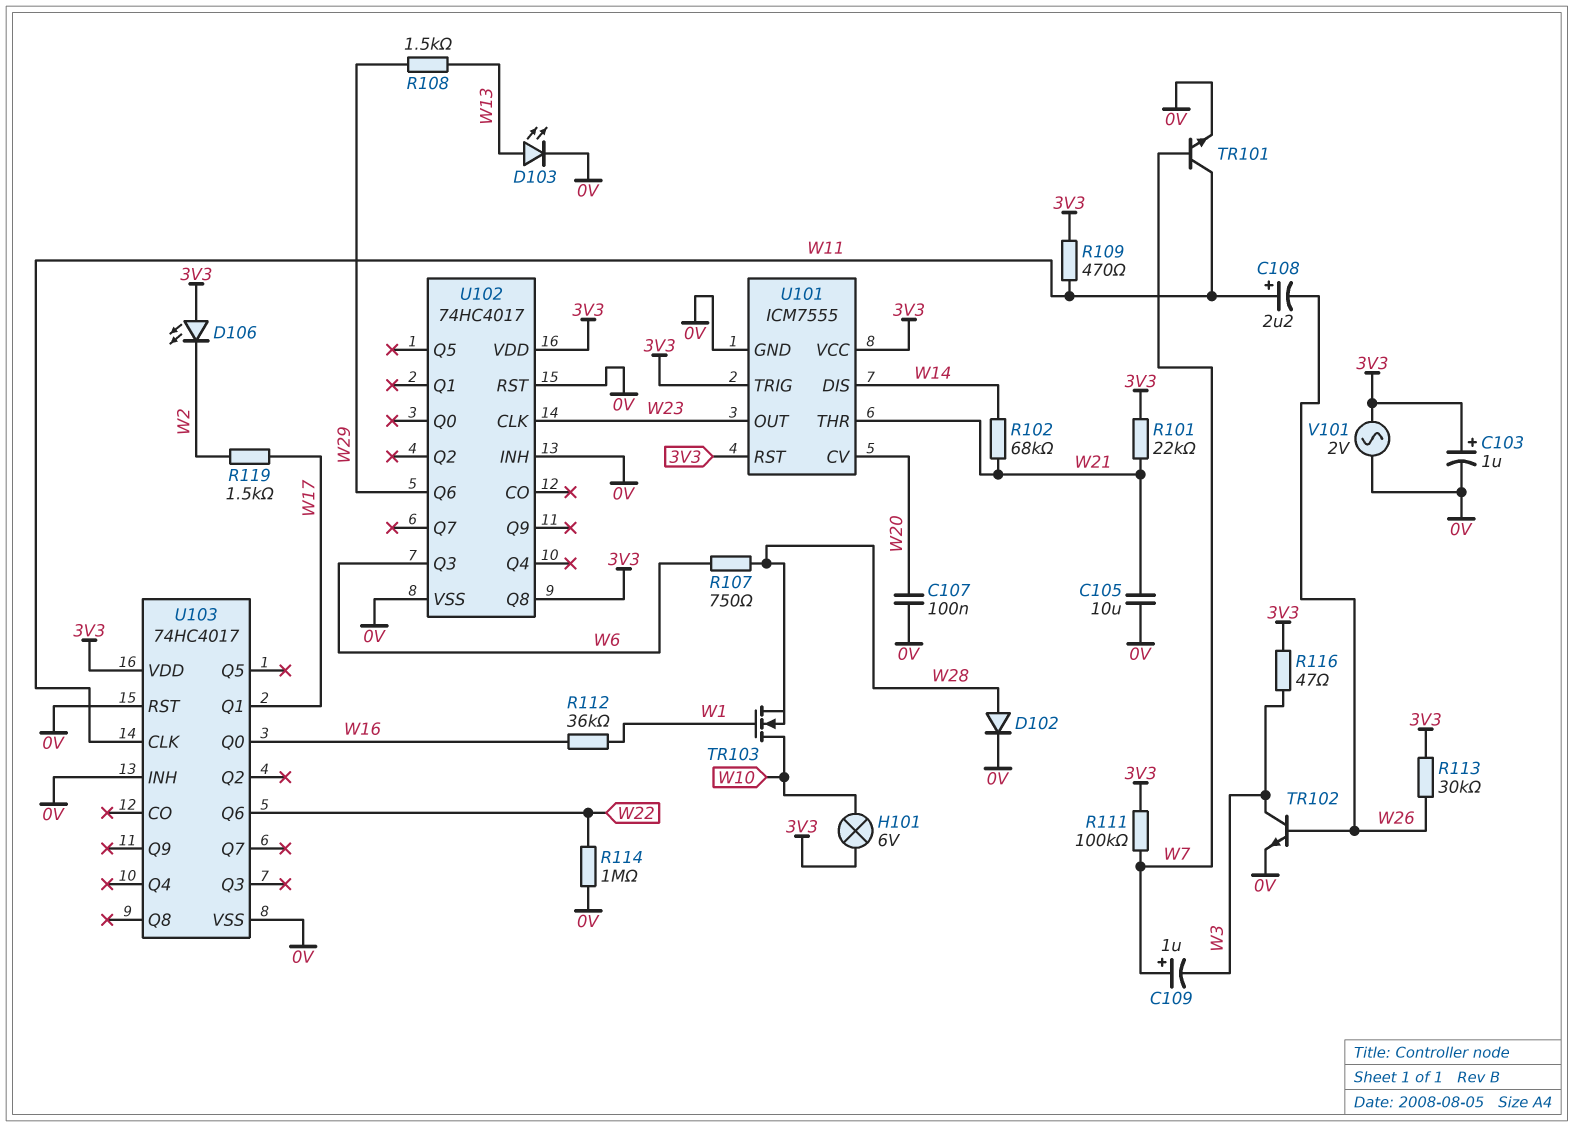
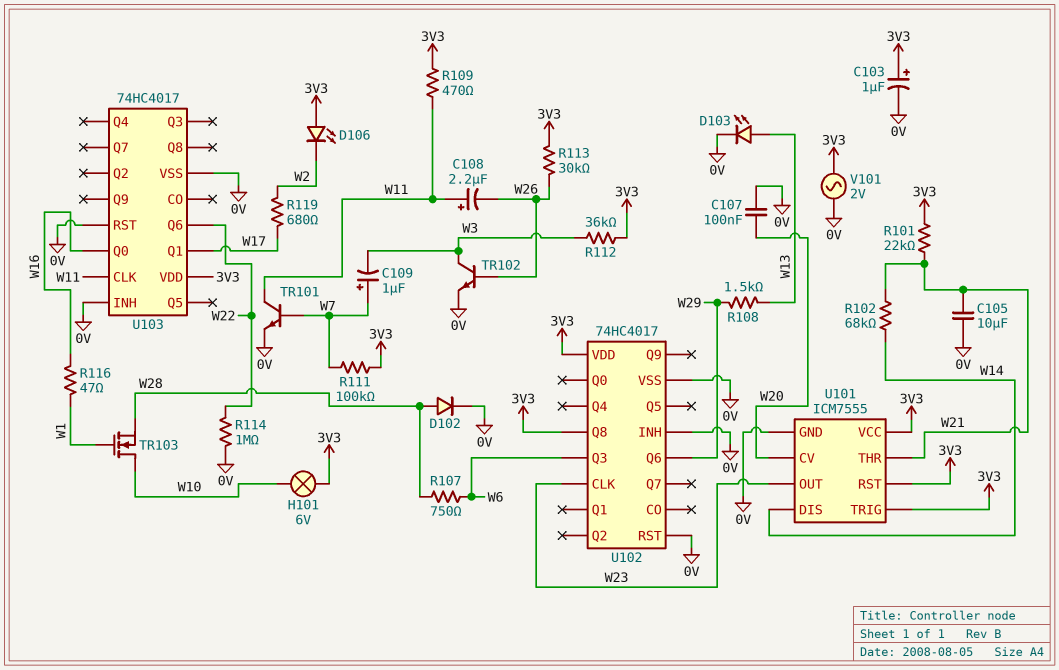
R112: 36k (W1, W16) -> 36k (3V3, W3)
R116: 47 (3V3, W3) -> 47 (W1, W16)
R119: 1.5k (W2, W17) -> 680 (W2, W17)

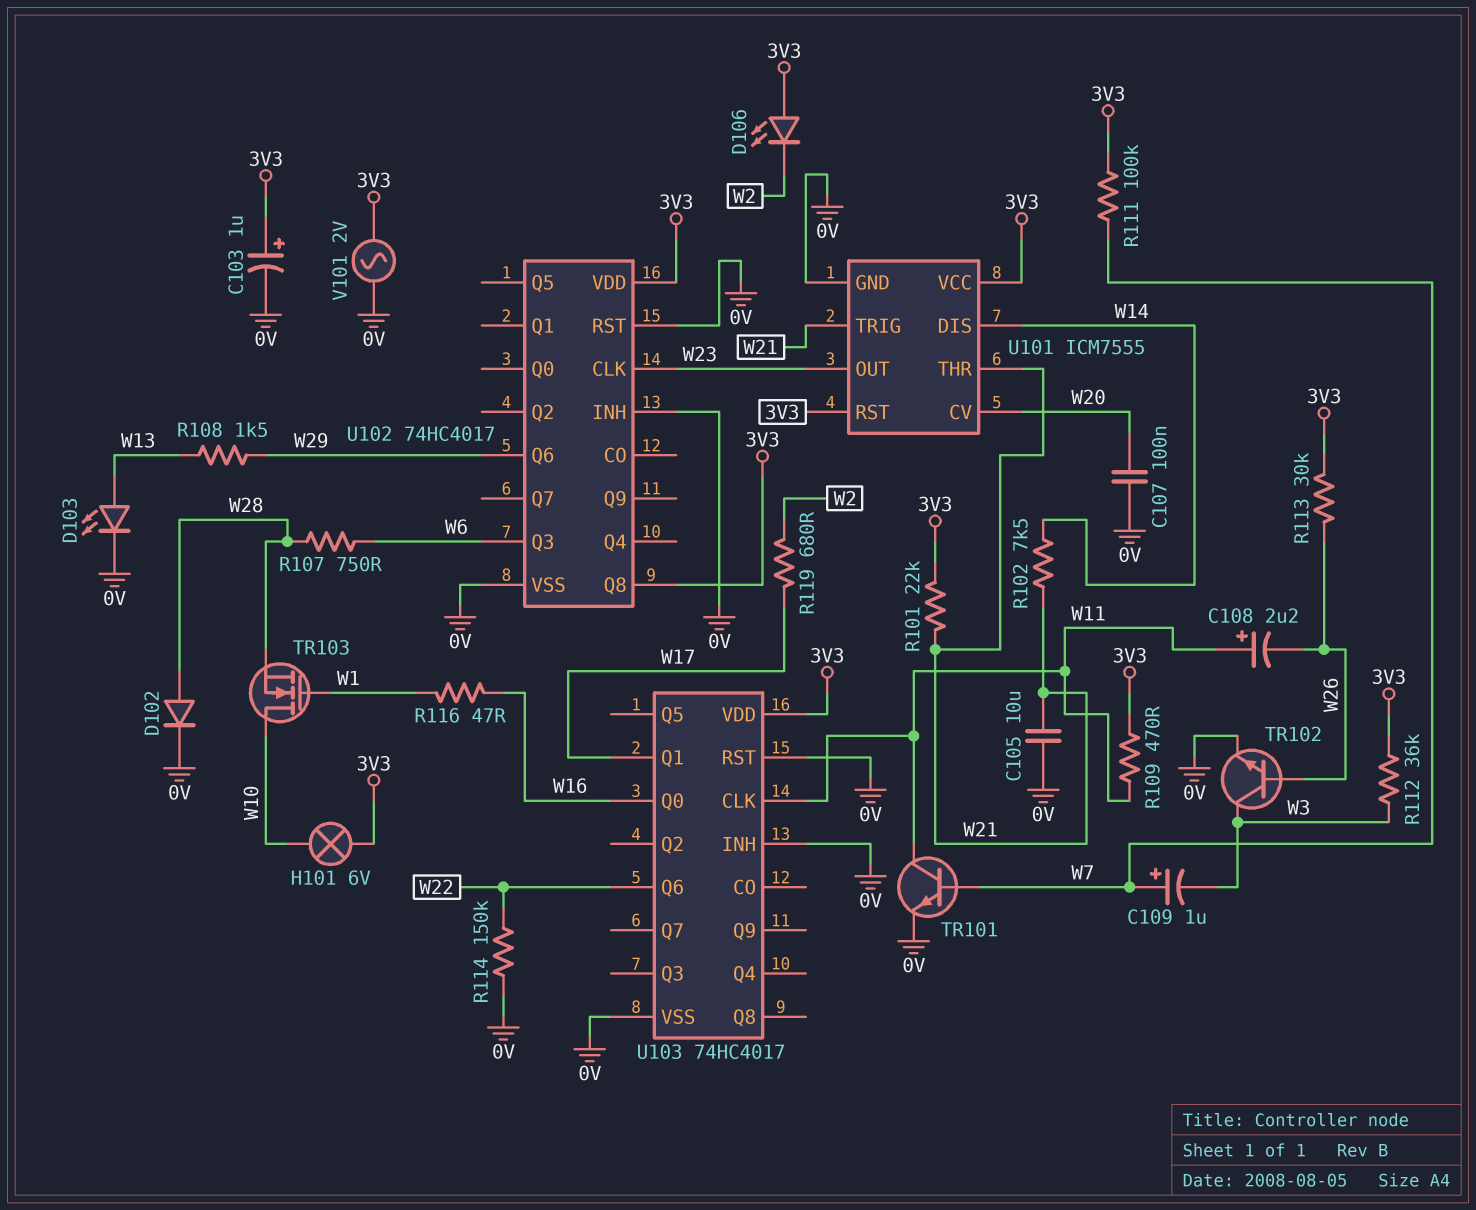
R102: 68k (W14, W21) -> 7.5k (W14, W21)
R114: 1M (0V, W22) -> 150k (0V, W22)
U101 pin TRIG: 3V3 -> W21

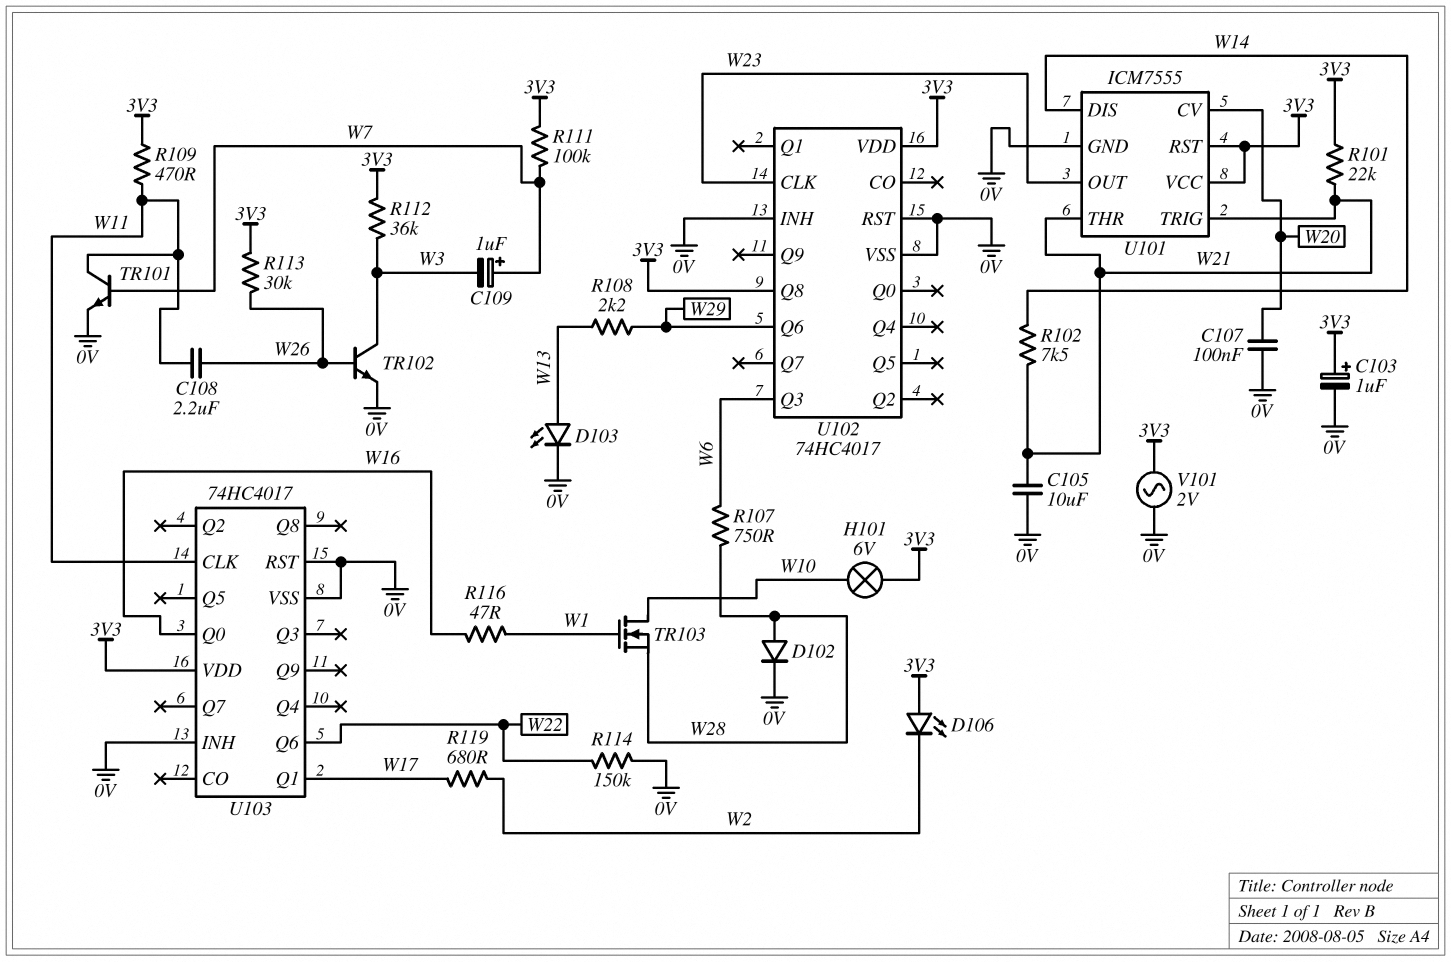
C108: 2.2uF (plus W11, minus W26) -> 2.2uF (W11, W26)
R108: 1.5k (W13, W29) -> 2.2k (W13, W29)

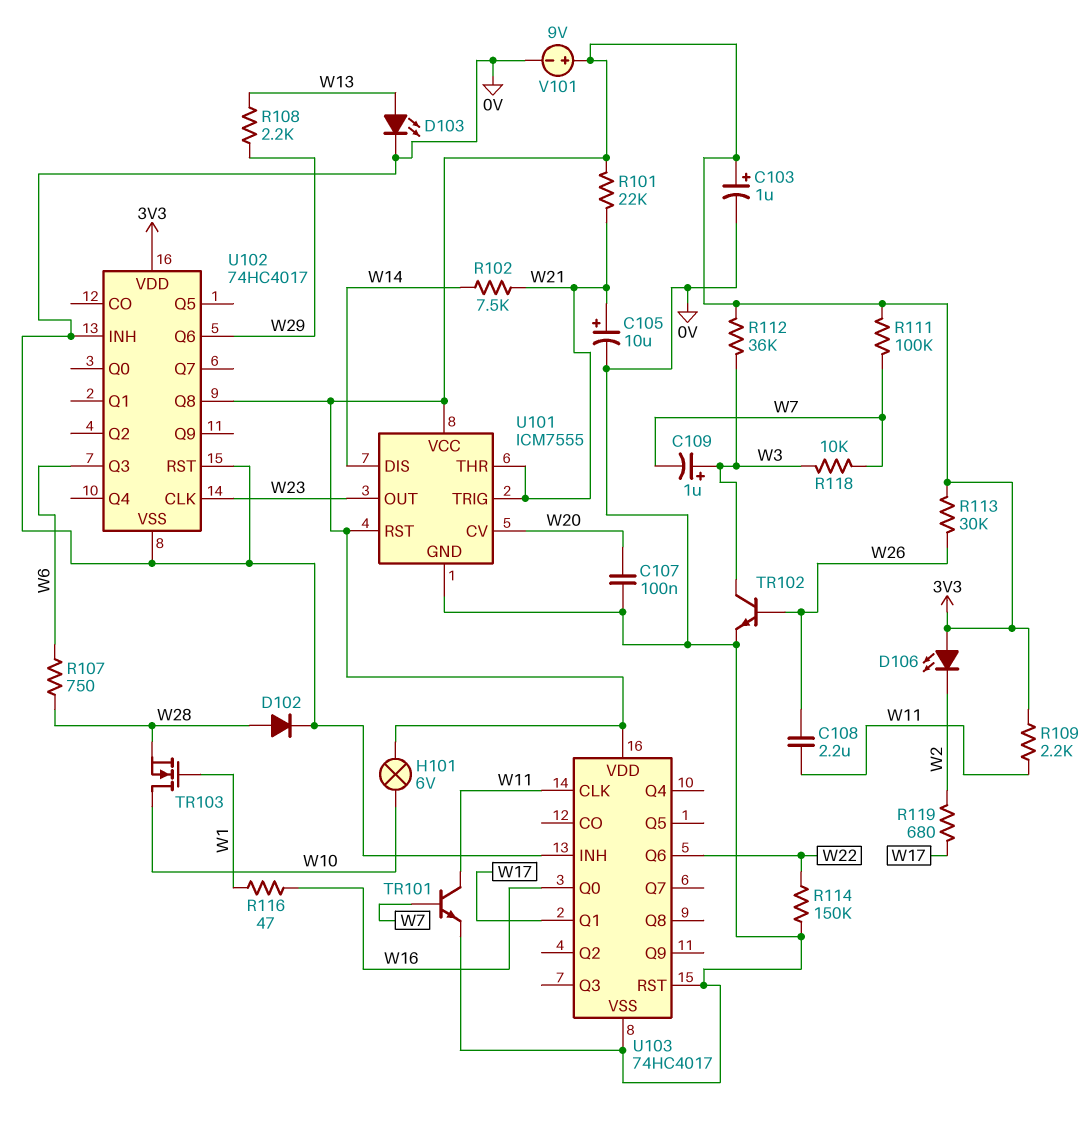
C105: 10uF (0V, W21) -> 10uF (plus W21, minus 0V)
C109: 1uF (plus W7, minus W3) -> 1uF (plus W3, minus W7)
R109: 470 (3V3, W11) -> 2.2k (3V3, W11)
R118: none -> 10k (W3, W7)
V101: AC 2V (0V, 3V3) -> 9V (plus 3V3, minus 0V)

